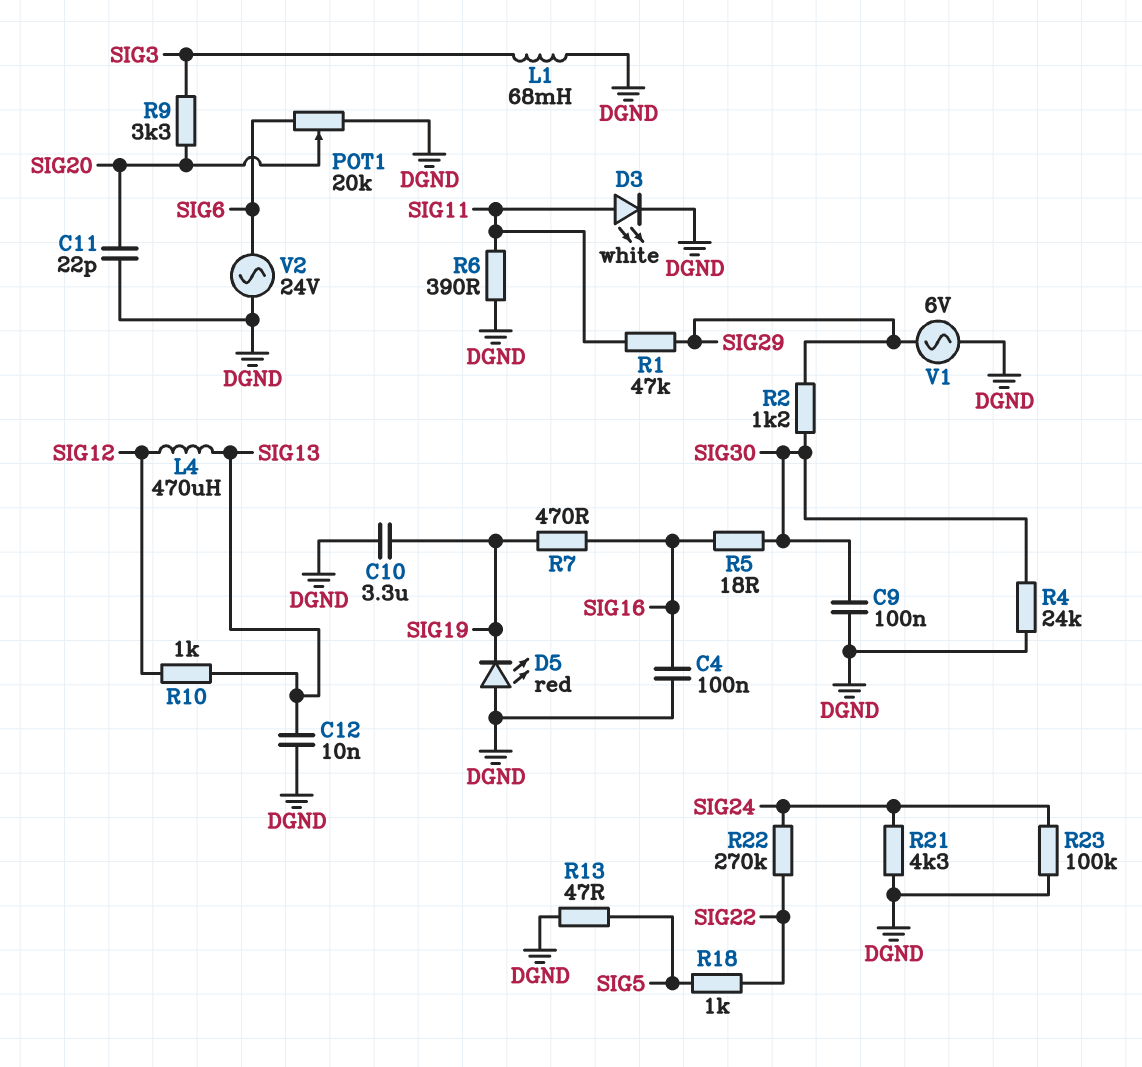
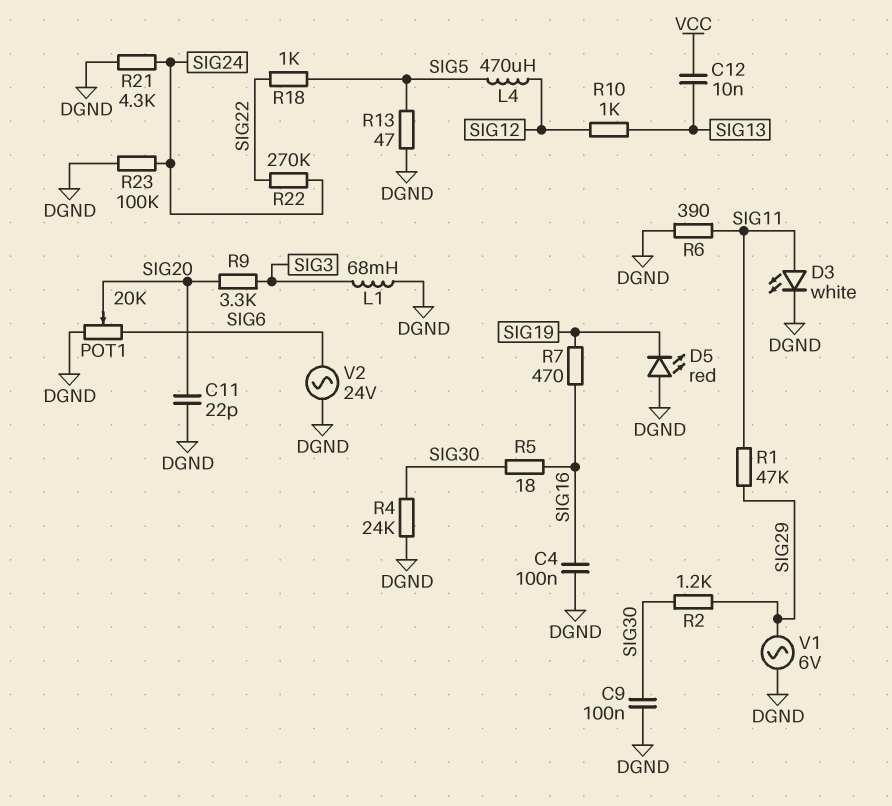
C10: 3.3uF (DGND, SIG19) -> none
C12: 10nF (DGND, SIG13) -> 10nF (SIG13, VCC)
L4: 470uH (SIG12, SIG13) -> 470uH (SIG5, SIG12)

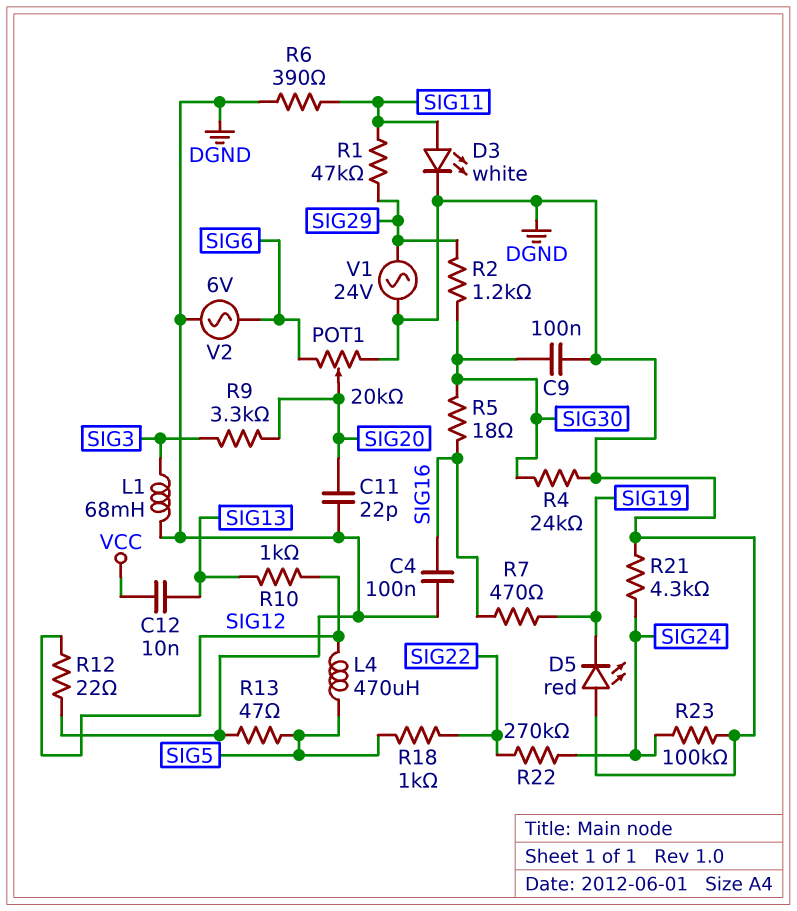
R12: none -> 22 (DGND, SIG12)
V1: AC 6V (DGND, SIG29) -> AC 24V (DGND, SIG29)
V2: AC 24V (DGND, SIG6) -> AC 6V (DGND, SIG6)

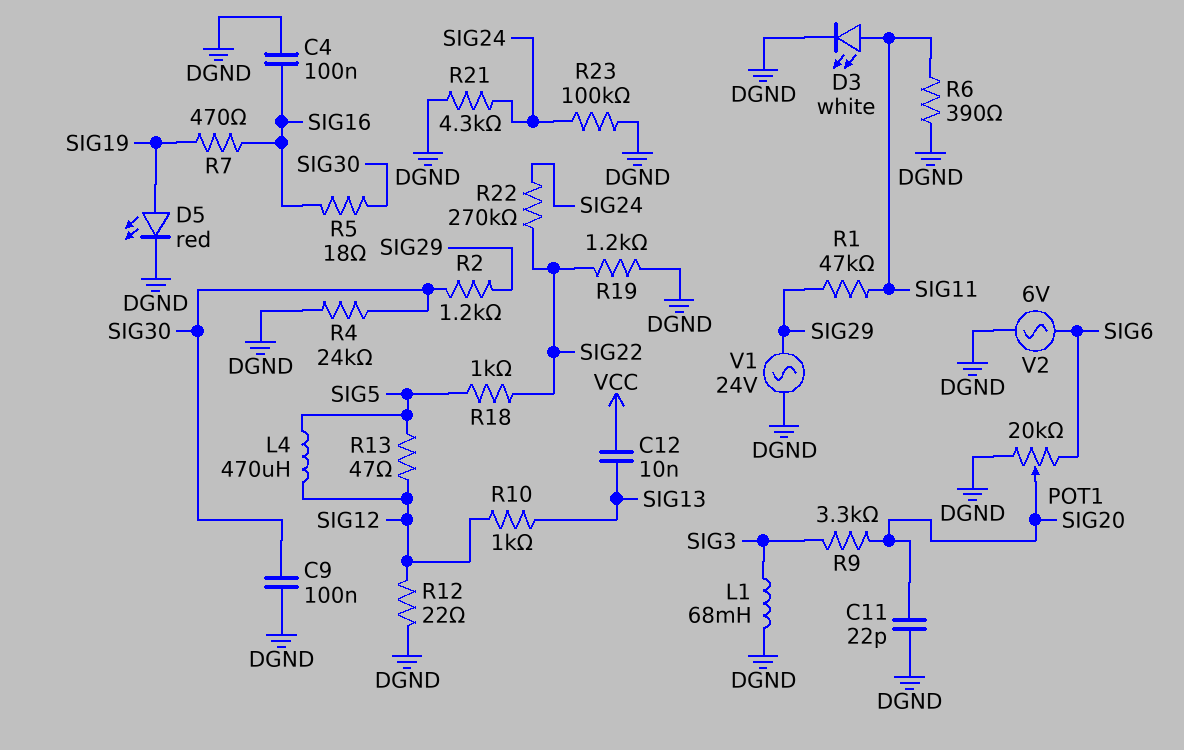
D5: LED red (A DGND, K SIG19) -> LED red (A SIG19, K DGND)
R13: 47 (DGND, SIG5) -> 47 (SIG5, SIG12)
R19: none -> 1.2k (DGND, SIG22)

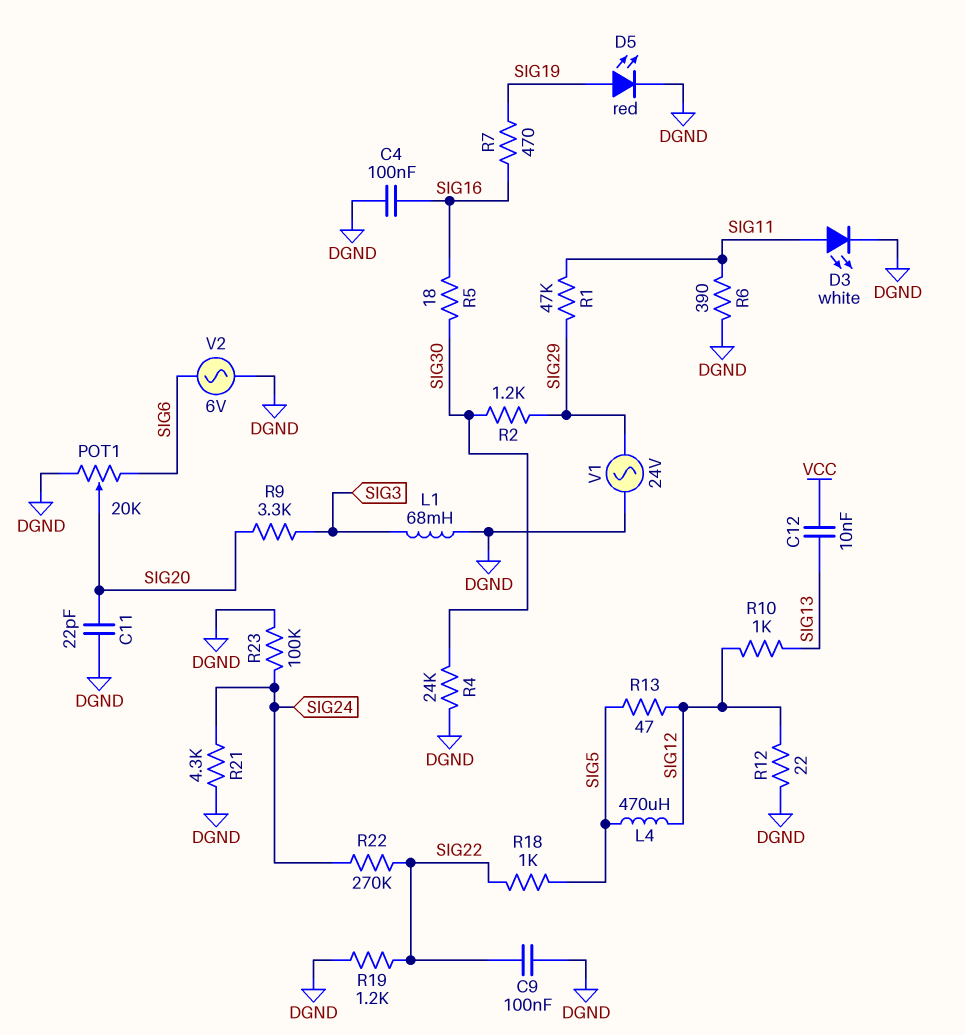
C9: 100nF (DGND, SIG30) -> 100nF (DGND, SIG22)

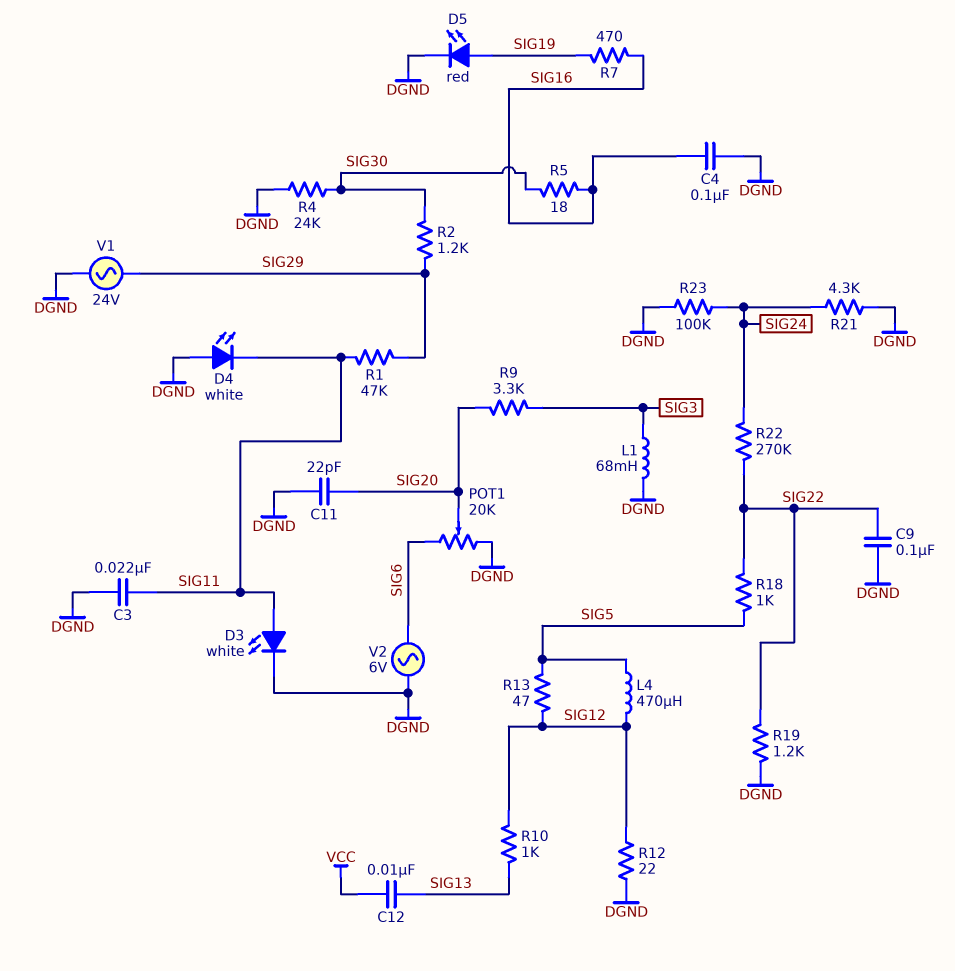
C3: none -> 22nF (DGND, SIG11)
D4: none -> LED white (A DGND, K SIG11)
R6: 390 (DGND, SIG11) -> none

